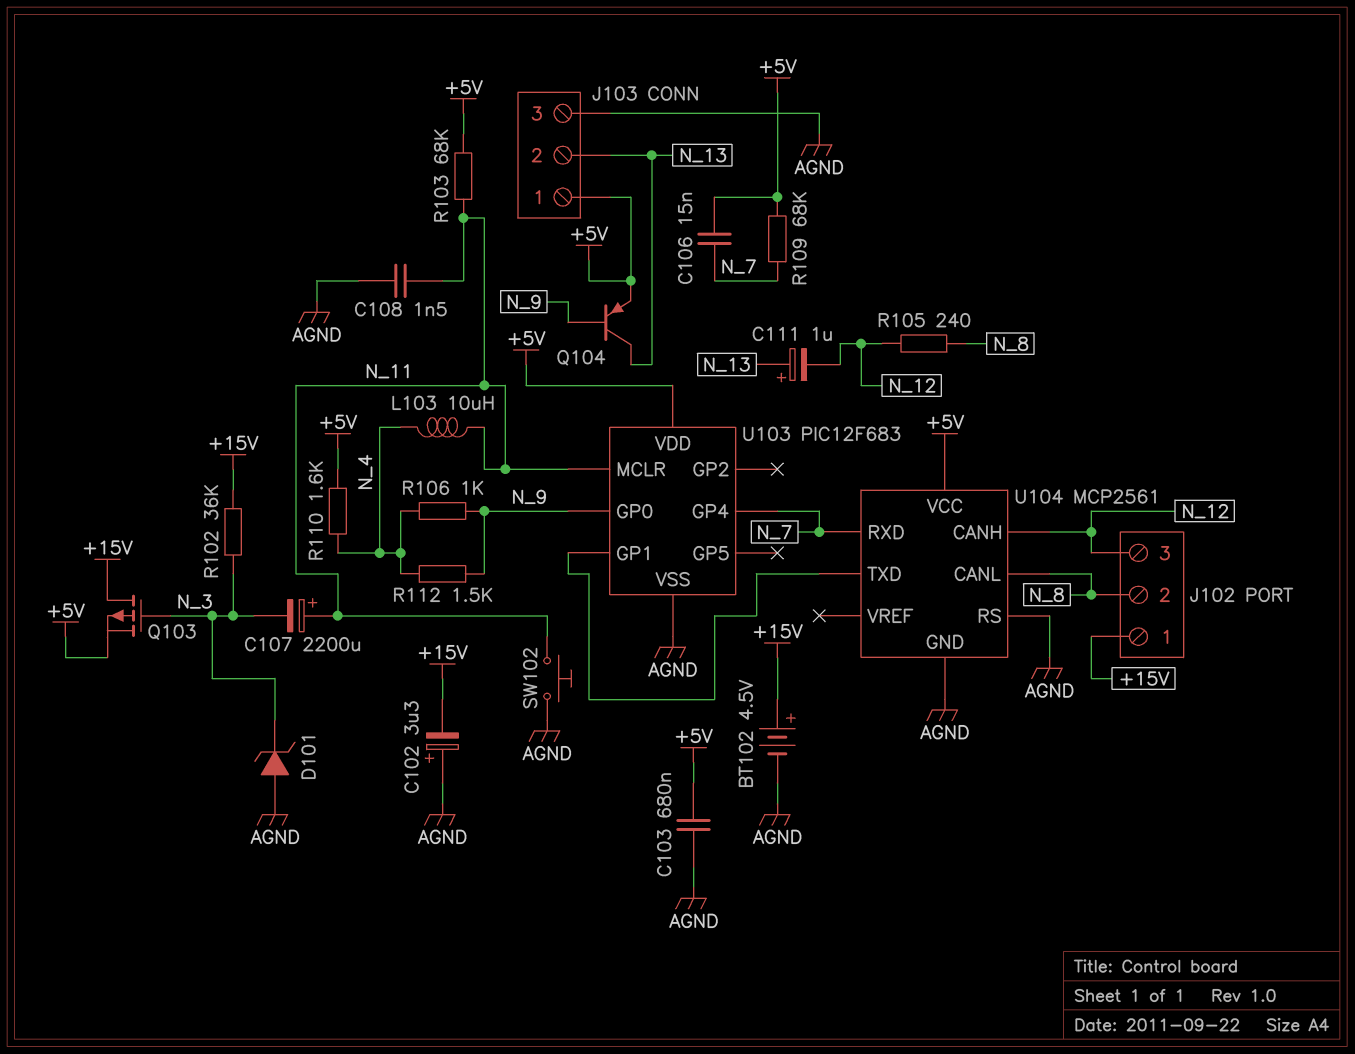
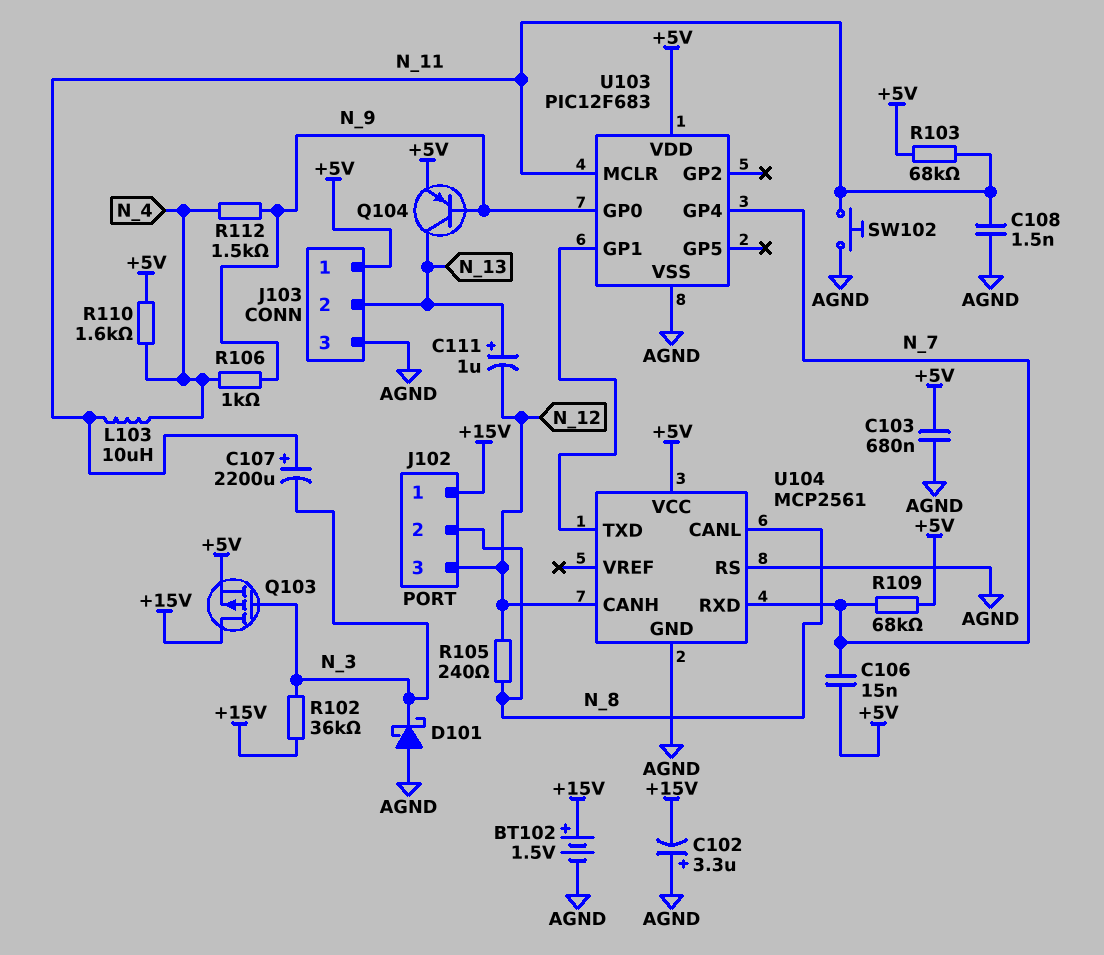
BT102: 4.5V (plus +15V, minus AGND) -> 1.5V (plus +15V, minus AGND)
D101: zener (A AGND, K N_3) -> schottky (A AGND, K N_3)

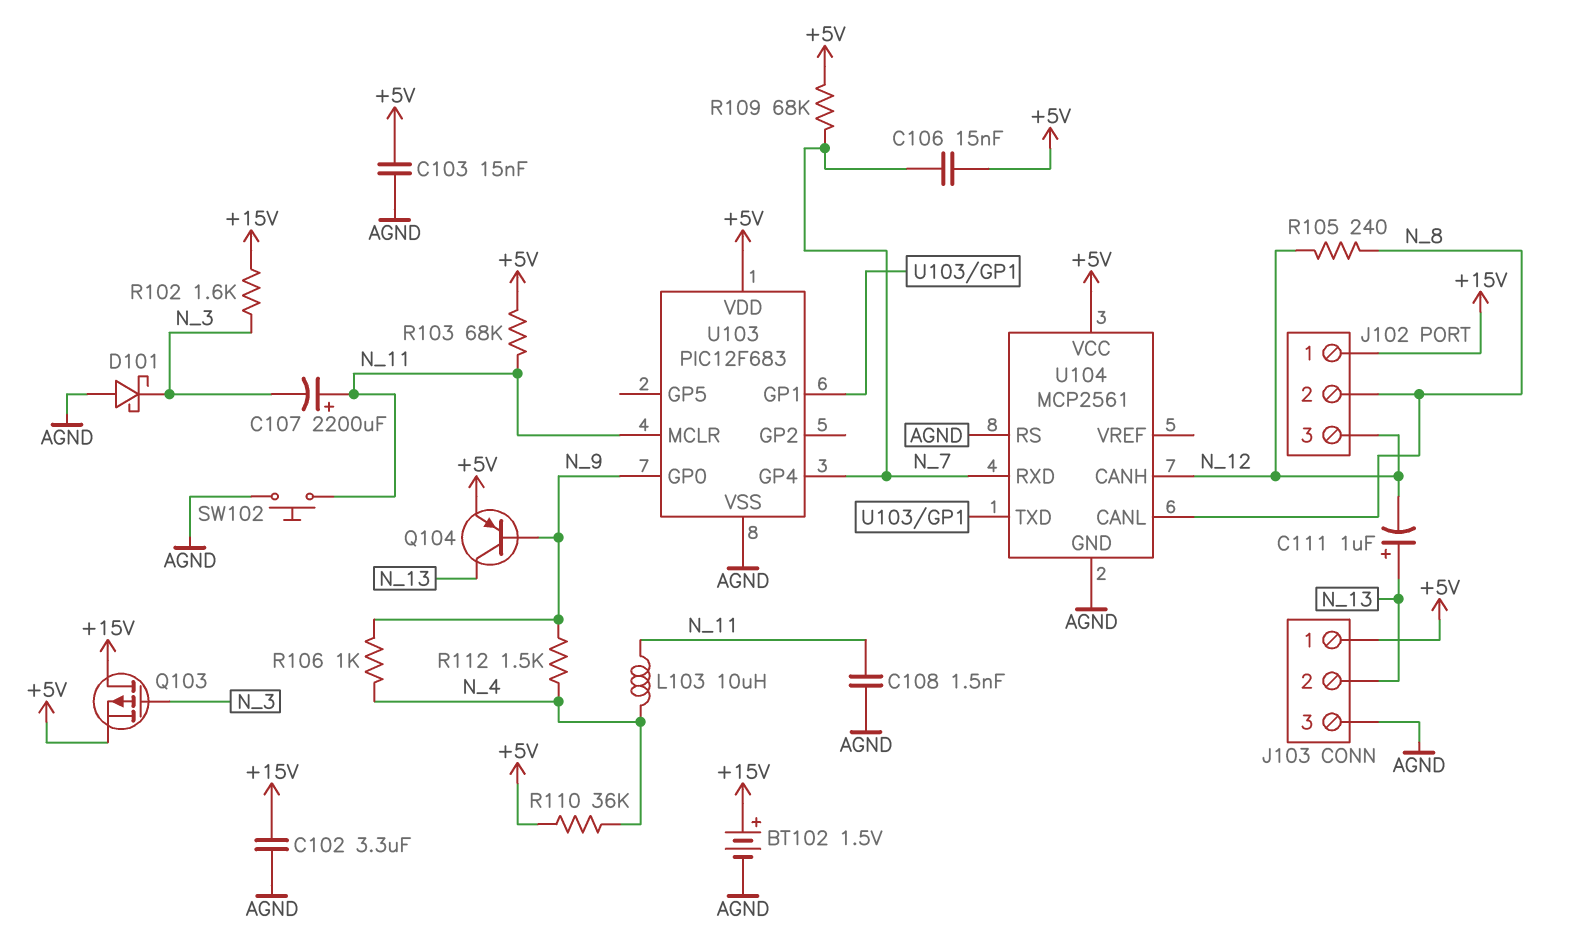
C102: 3.3uF (plus AGND, minus +15V) -> 3.3uF (+15V, AGND)
C103: 680nF (+5V, AGND) -> 15nF (+5V, AGND)
R102: 36k (+15V, N_3) -> 1.6k (+15V, N_3)
R110: 1.6k (+5V, N_4) -> 36k (+5V, N_4)

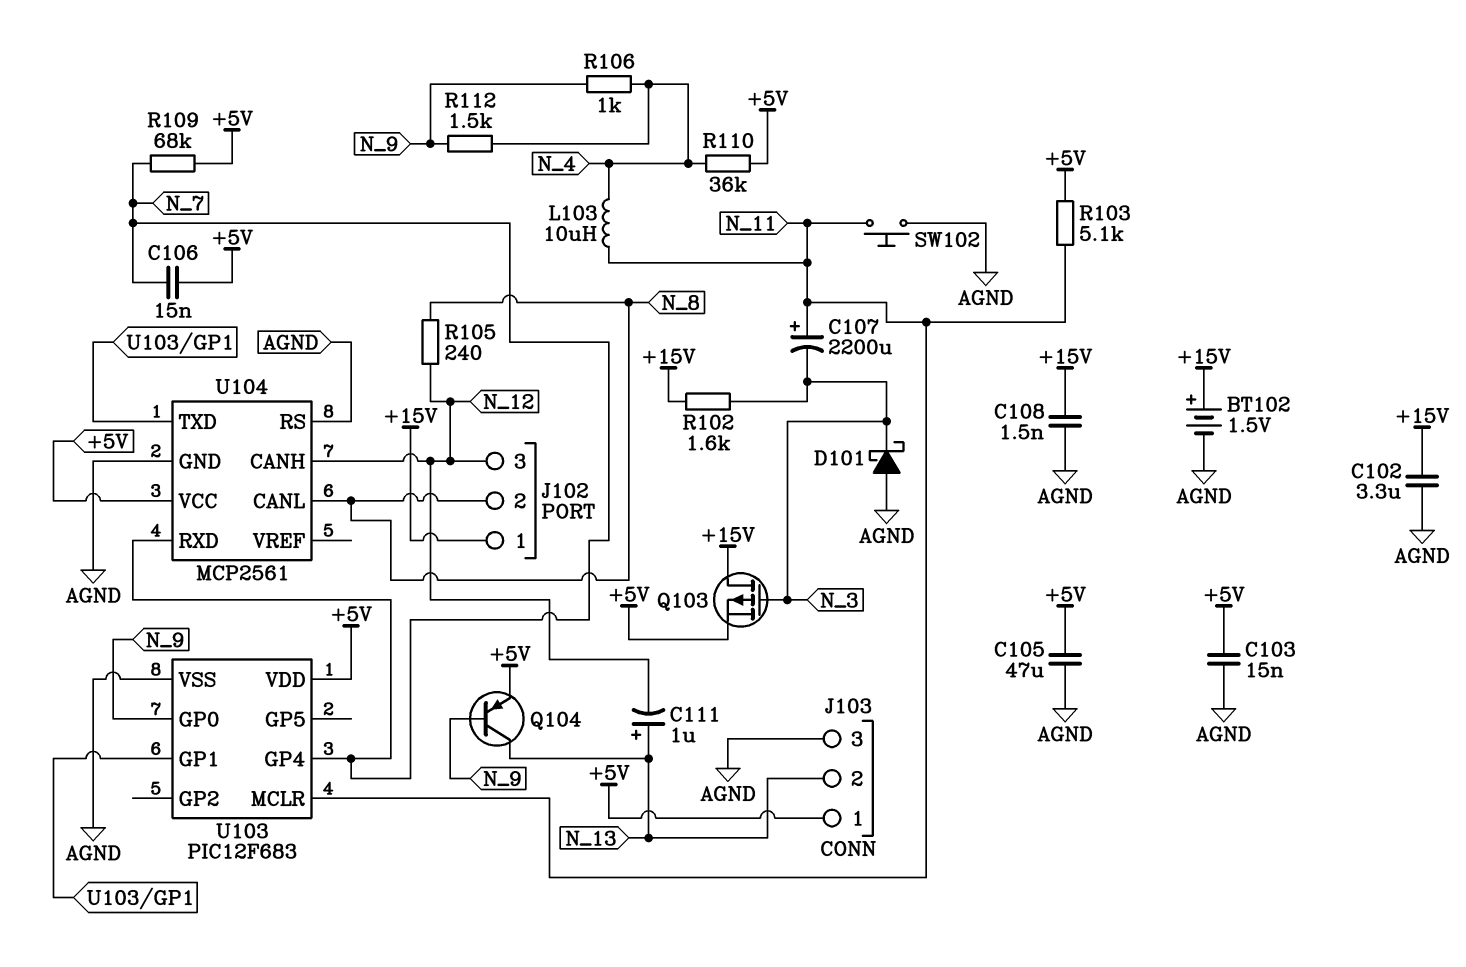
C105: none -> 47uF (+5V, AGND)
C108: 1.5nF (AGND, N_11) -> 1.5nF (+15V, AGND)
R103: 68k (+5V, N_11) -> 5.1k (+5V, N_11)

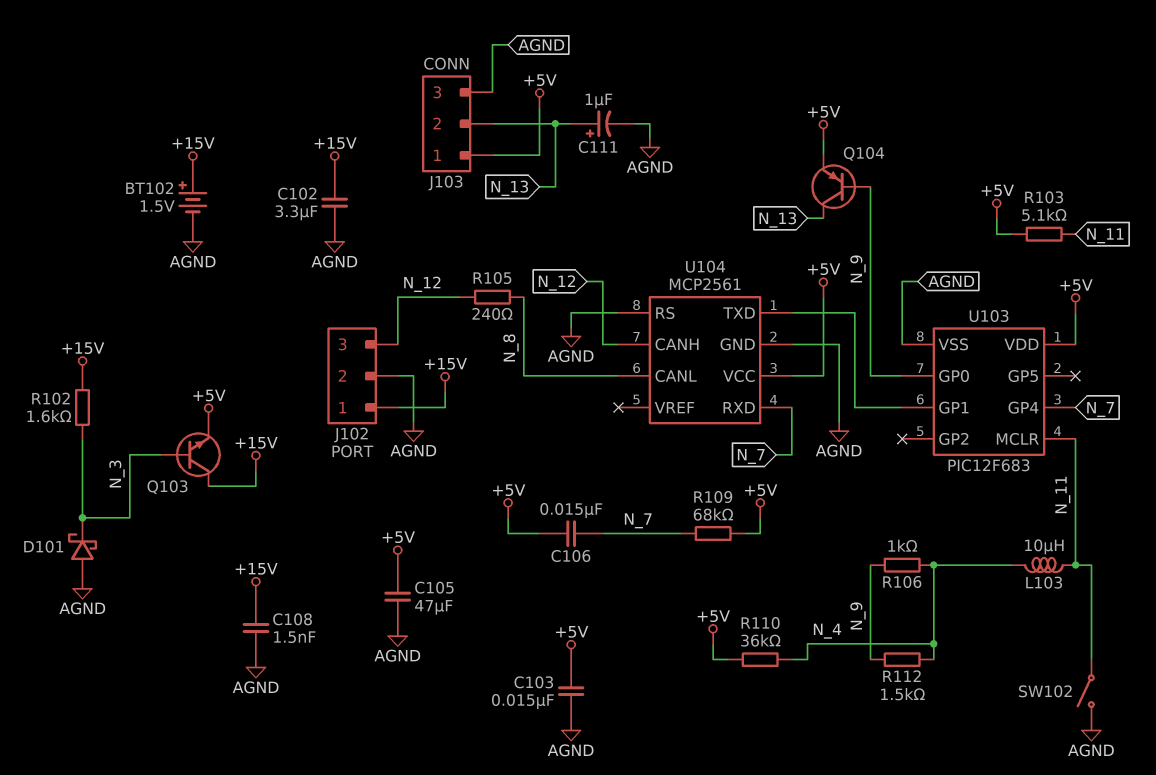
C107: 2200uF (plus N_11, minus N_3) -> none
C111: 1uF (plus N_13, minus N_12) -> 1uF (plus N_13, minus AGND)
J102 pin 2: N_8 -> AGND
Q103: PMOS (G N_3, D +15V, S +5V) -> NPN (B N_3, C +15V, E +5V)
SW102: button (AGND, N_11) -> switch (AGND, N_11)

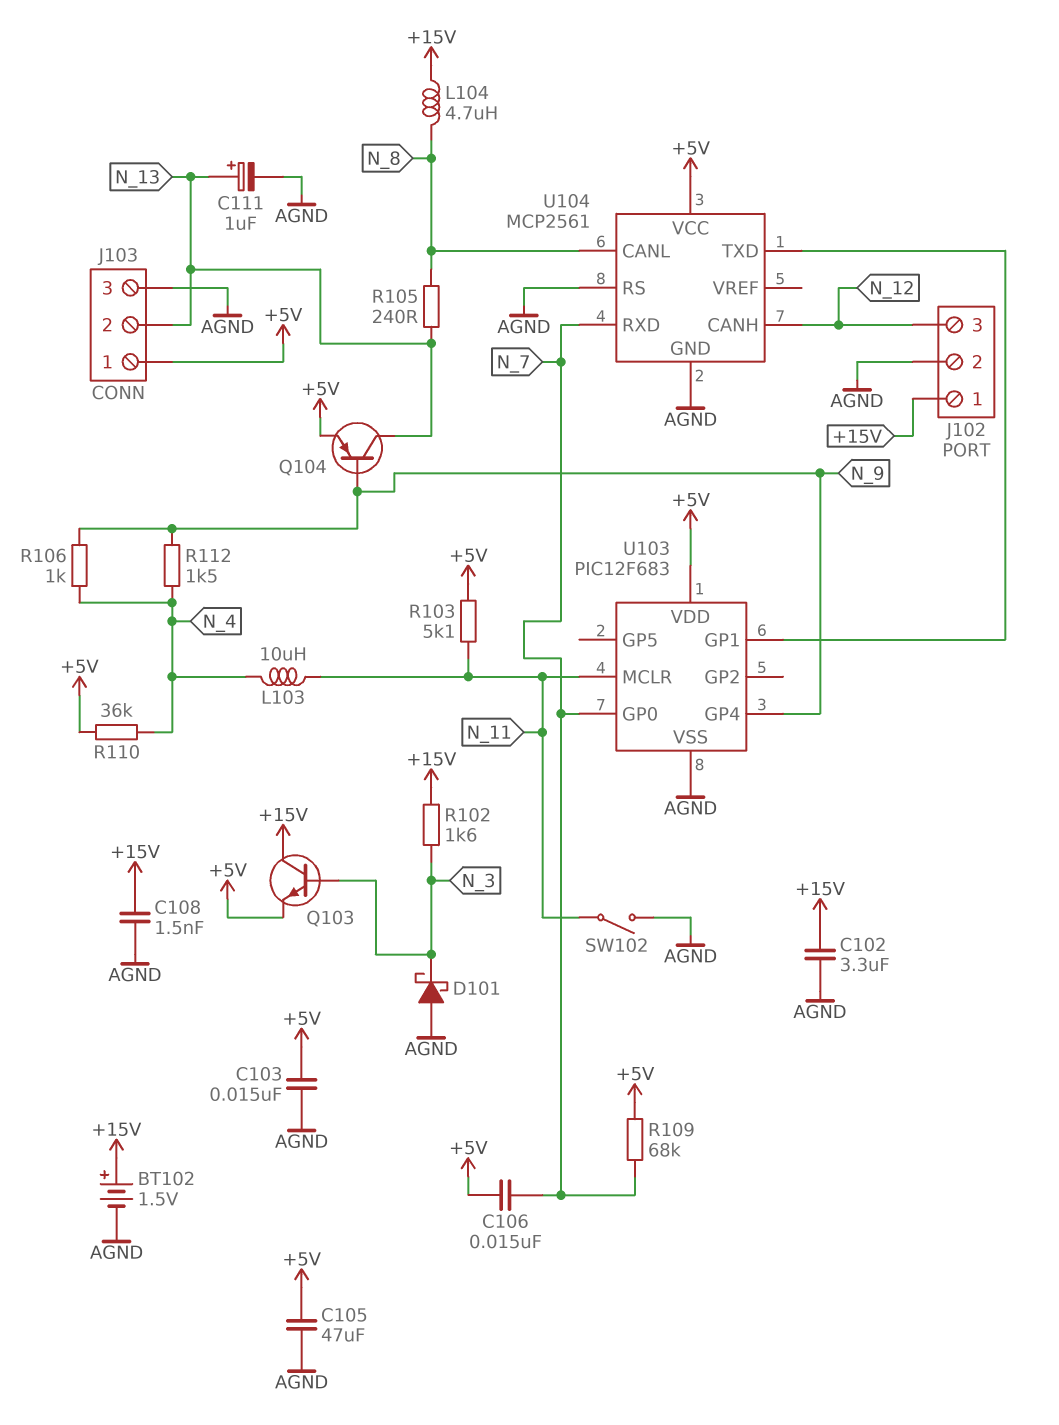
L104: none -> 4.7uH (+15V, N_8)
R105: 240 (N_8, N_12) -> 240 (N_8, N_13)
U103 pin GP0: N_9 -> N_7
U103 pin GP4: N_7 -> N_9

